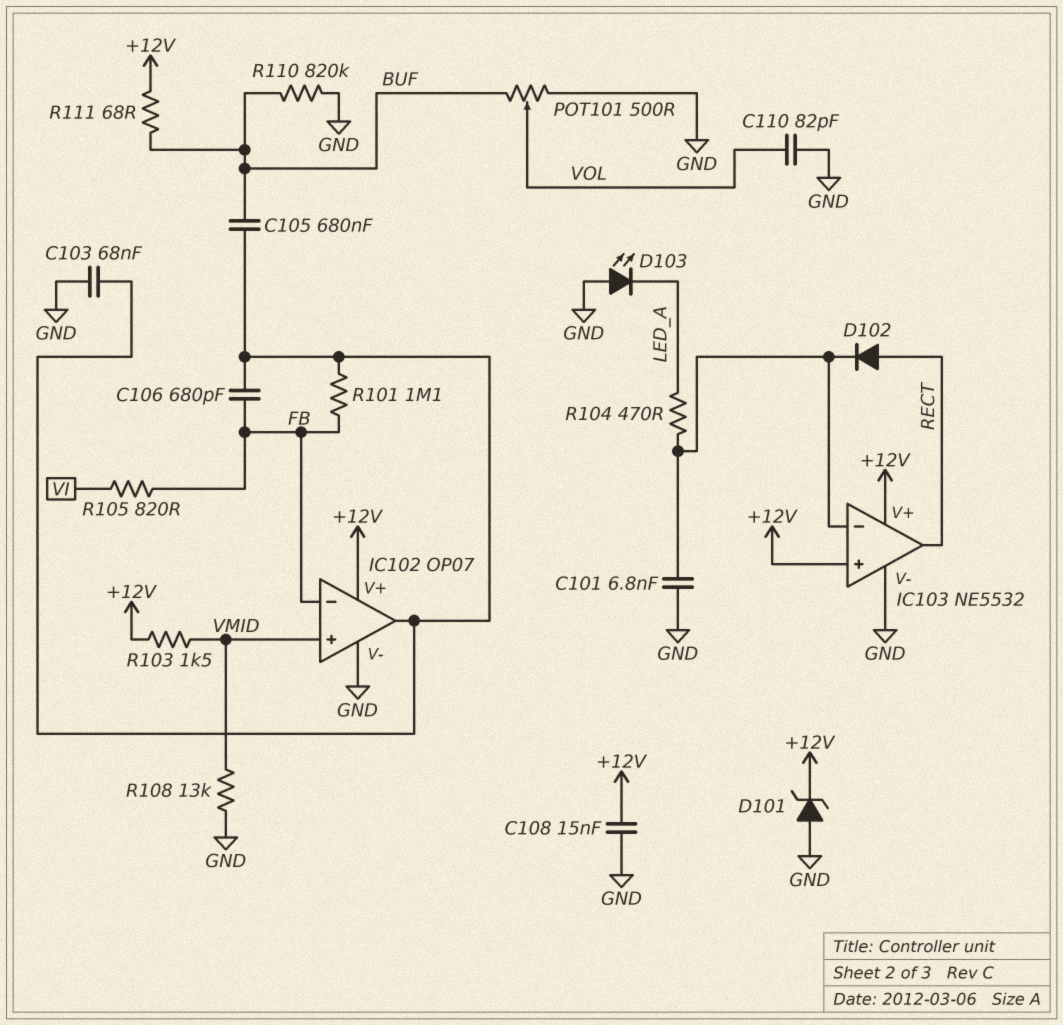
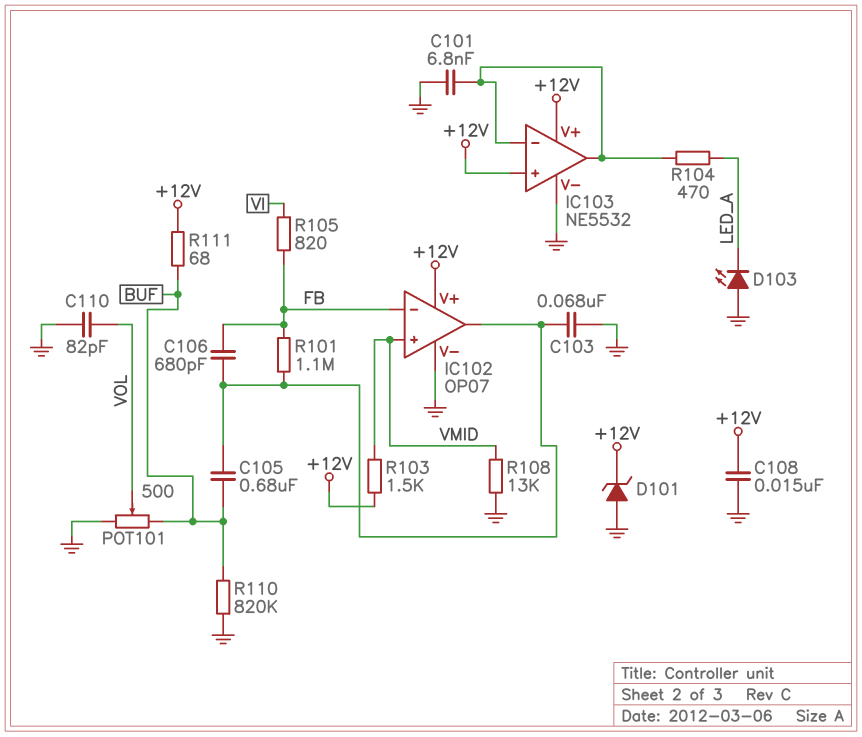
D102: diode (A RECT, K IC103/in-) -> none
IC103 pin out: RECT -> IC103/in-

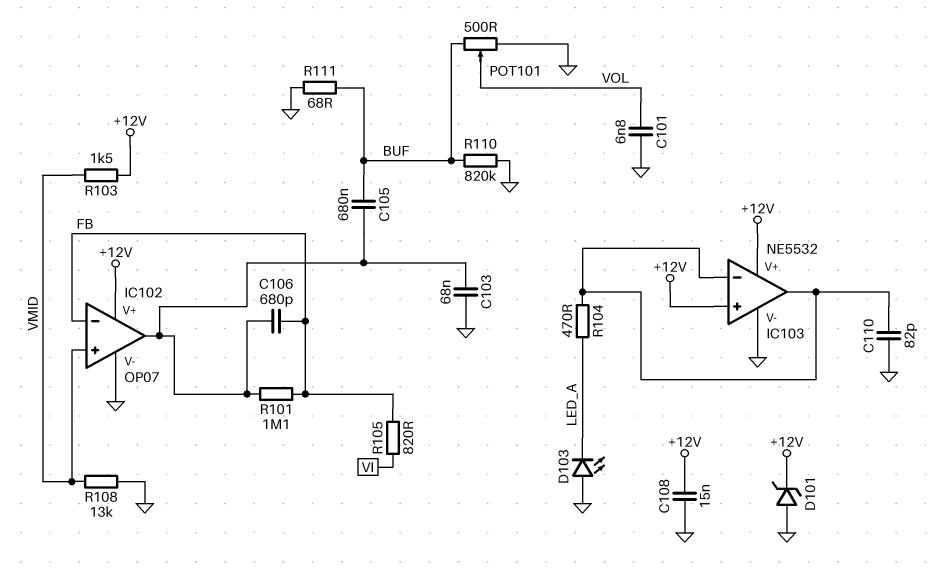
C101: 6.8nF (GND, IC103/in-) -> 6.8nF (GND, VOL)
C110: 82pF (GND, VOL) -> 82pF (GND, IC103/in-)
R111: 68 (+12V, BUF) -> 68 (BUF, GND)

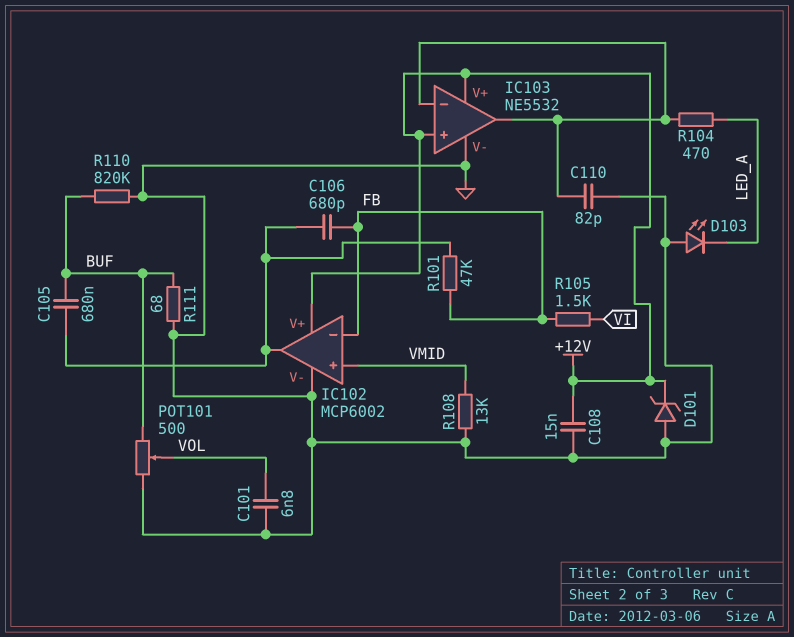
C103: 68nF (GND, IC102/out) -> none
IC102: OP07 -> MCP6002
R101: 1.1M (FB, IC102/out) -> 47k (FB, IC102/out)
R103: 1.5k (+12V, VMID) -> none
R105: 820 (FB, VI) -> 1.5k (FB, VI)

